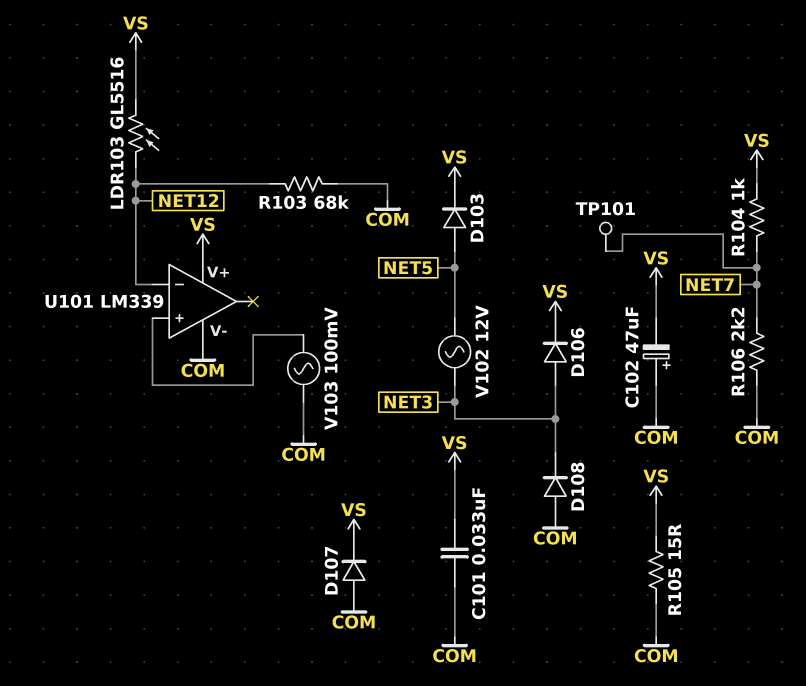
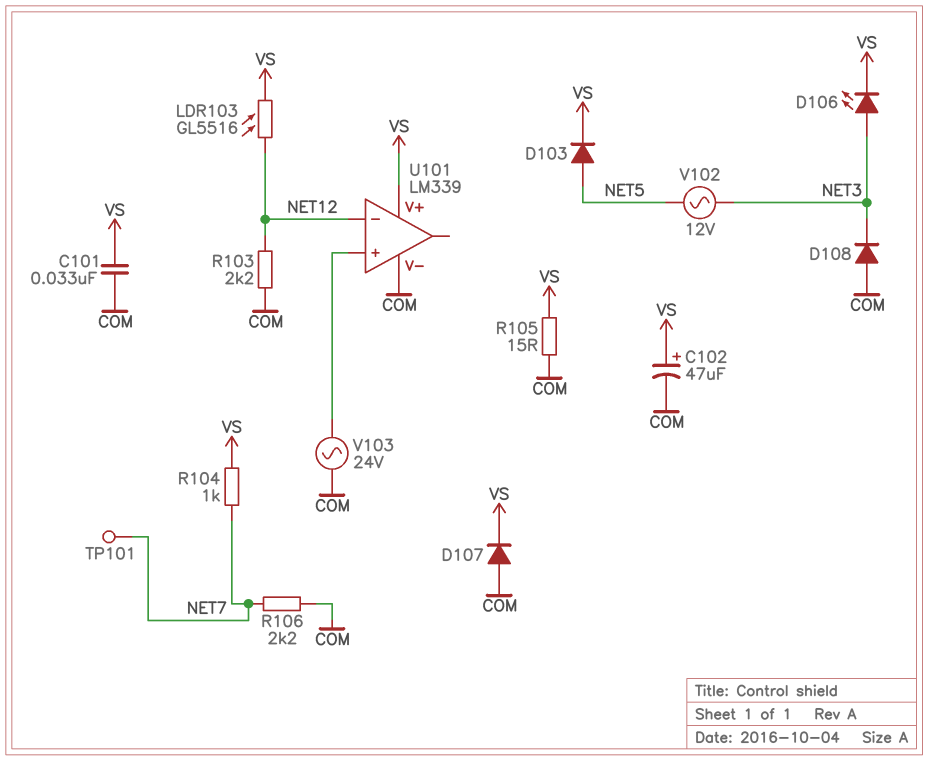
C102: 47uF (plus COM, minus VS) -> 47uF (plus VS, minus COM)
D106: diode (A NET3, K VS) -> LED (A NET3, K VS)
R103: 68k (COM, NET12) -> 2.2k (COM, NET12)
V103: AC 100mV (COM, U101/in+) -> AC 24V (COM, U101/in+)

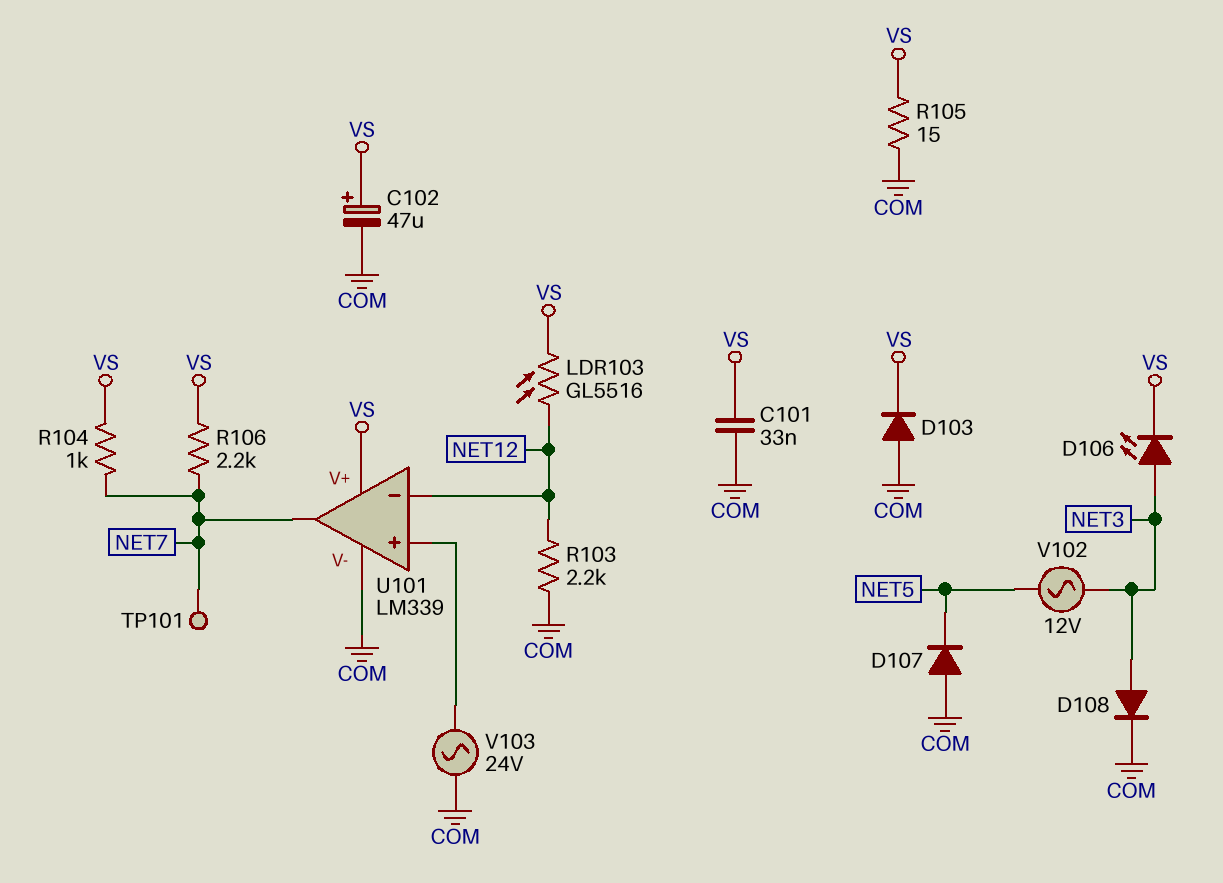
D103: diode (A NET5, K VS) -> diode (A COM, K VS)
D107: diode (A COM, K VS) -> diode (A COM, K NET5)
D108: diode (A COM, K NET3) -> diode (A NET3, K COM)
R106: 2.2k (COM, NET7) -> 2.2k (NET7, VS)
U101 pin out: none -> NET7

